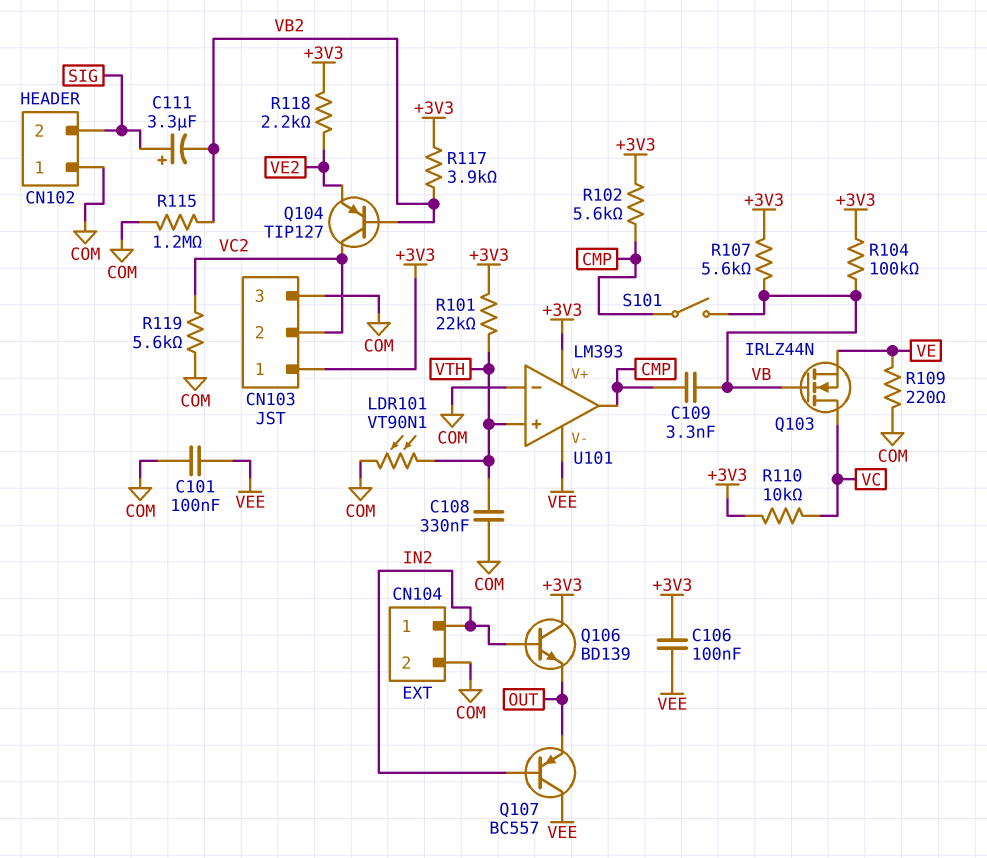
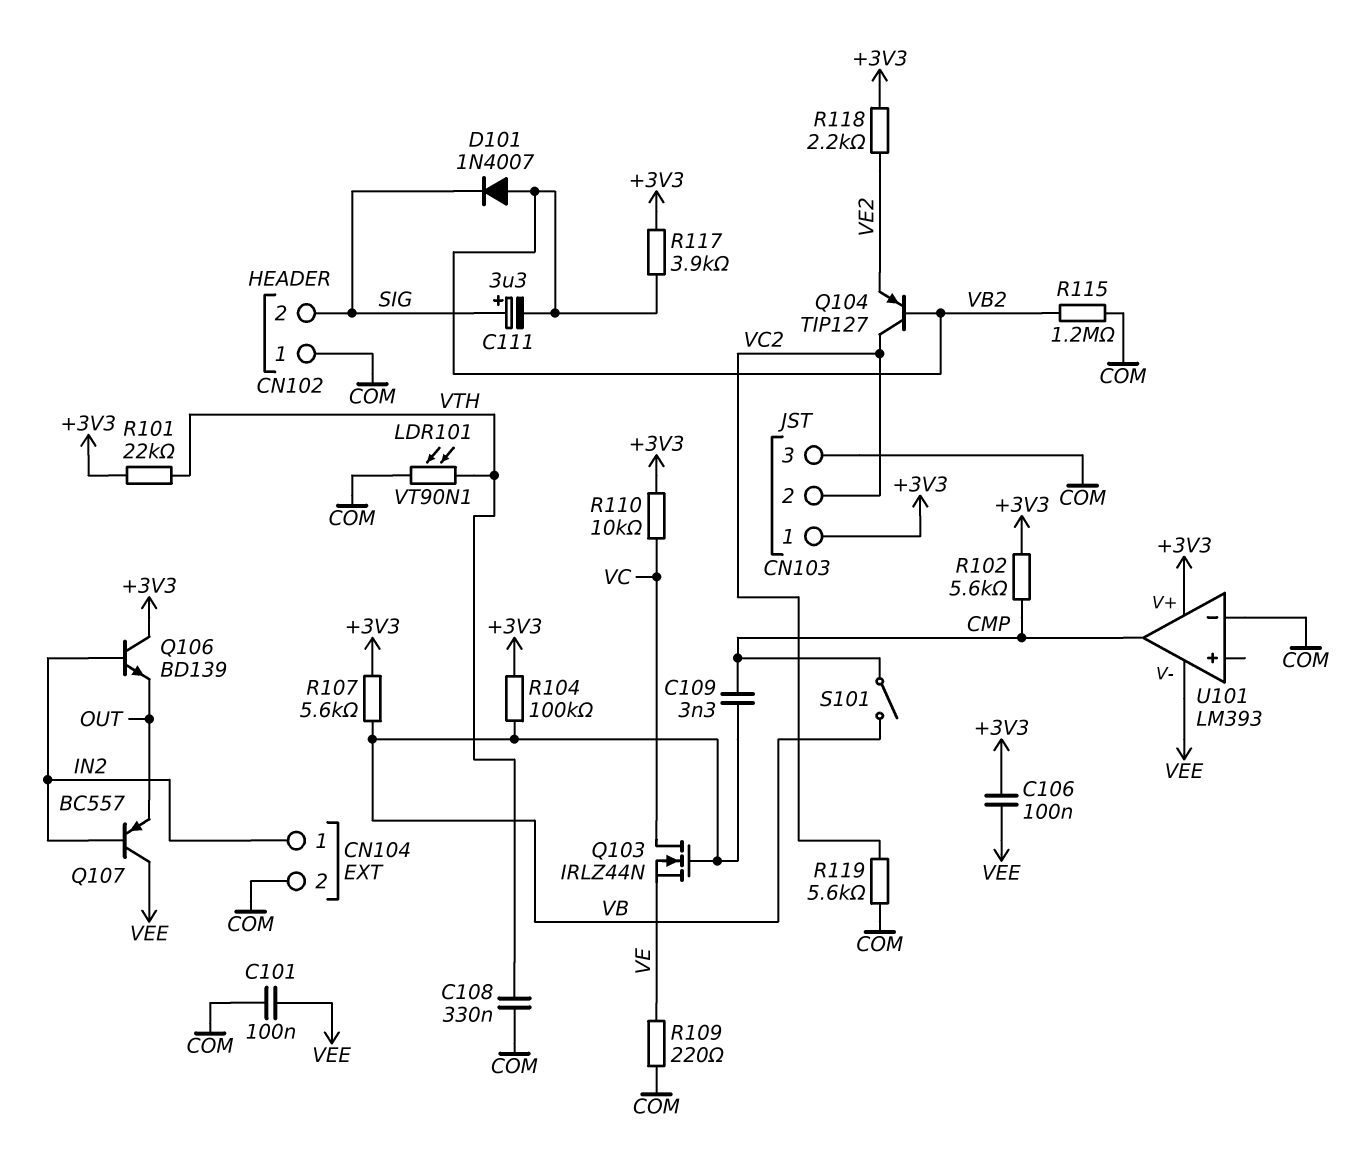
D101: none -> diode 1N4007 (A VB2, K SIG)
U101 pin in+: VTH -> none

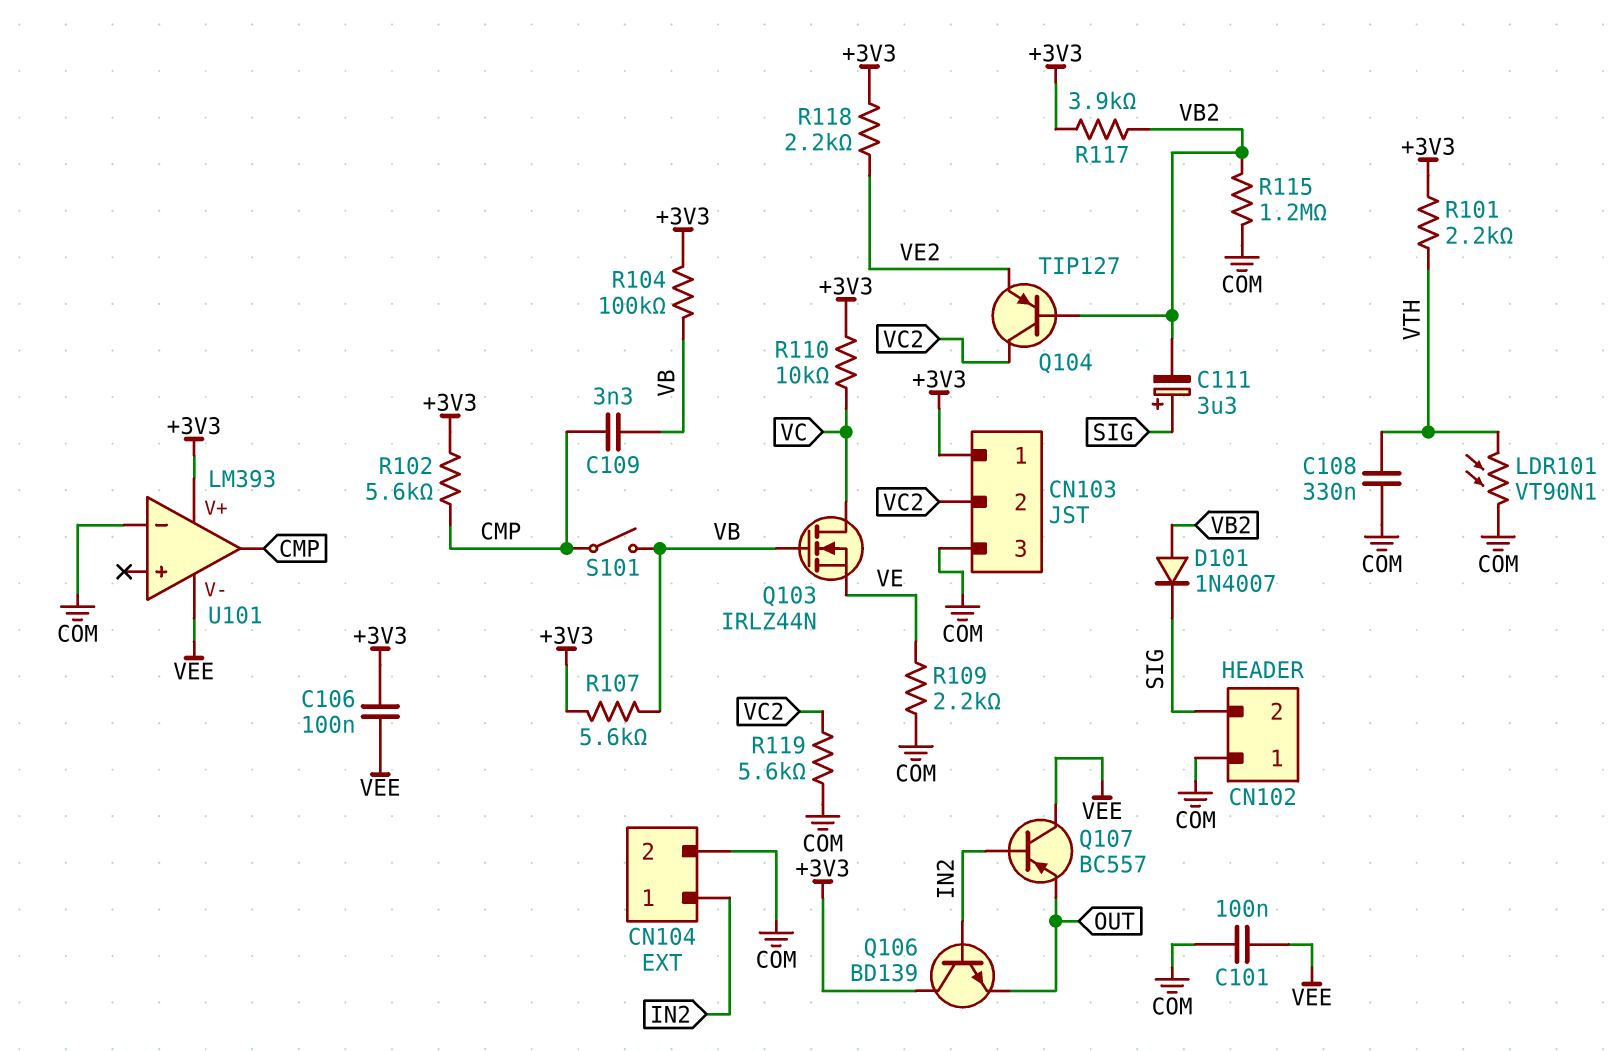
R101: 22k (+3V3, VTH) -> 2.2k (+3V3, VTH)
R109: 220 (COM, VE) -> 2.2k (COM, VE)

